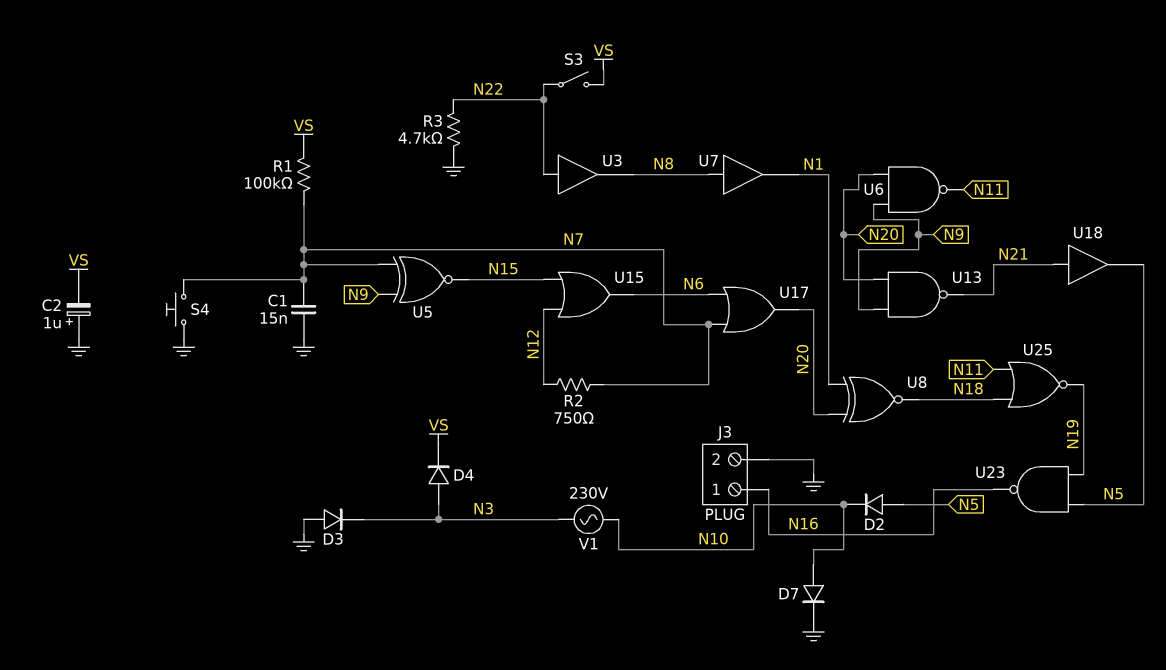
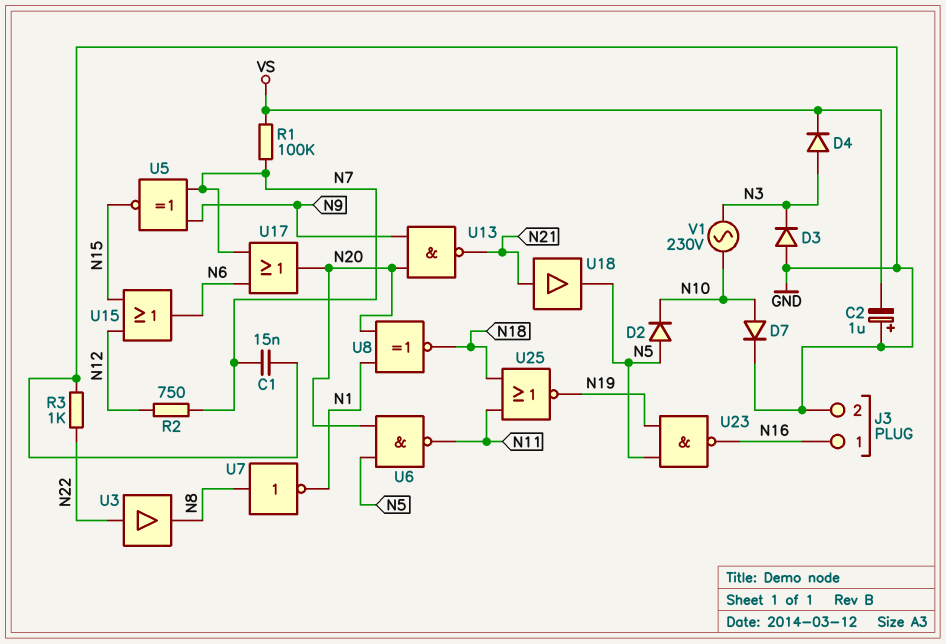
R3: 4.7k (GND, N22) -> 1k (GND, N22)
S3: switch (N22, VS) -> none
S4: button (GND, N7) -> none
U6: NAND (in N9, in N20, out N11) -> NAND (in N5, in N20, out N11)
U7: buffer (in N8, out N1) -> NOT (in N8, out N1)

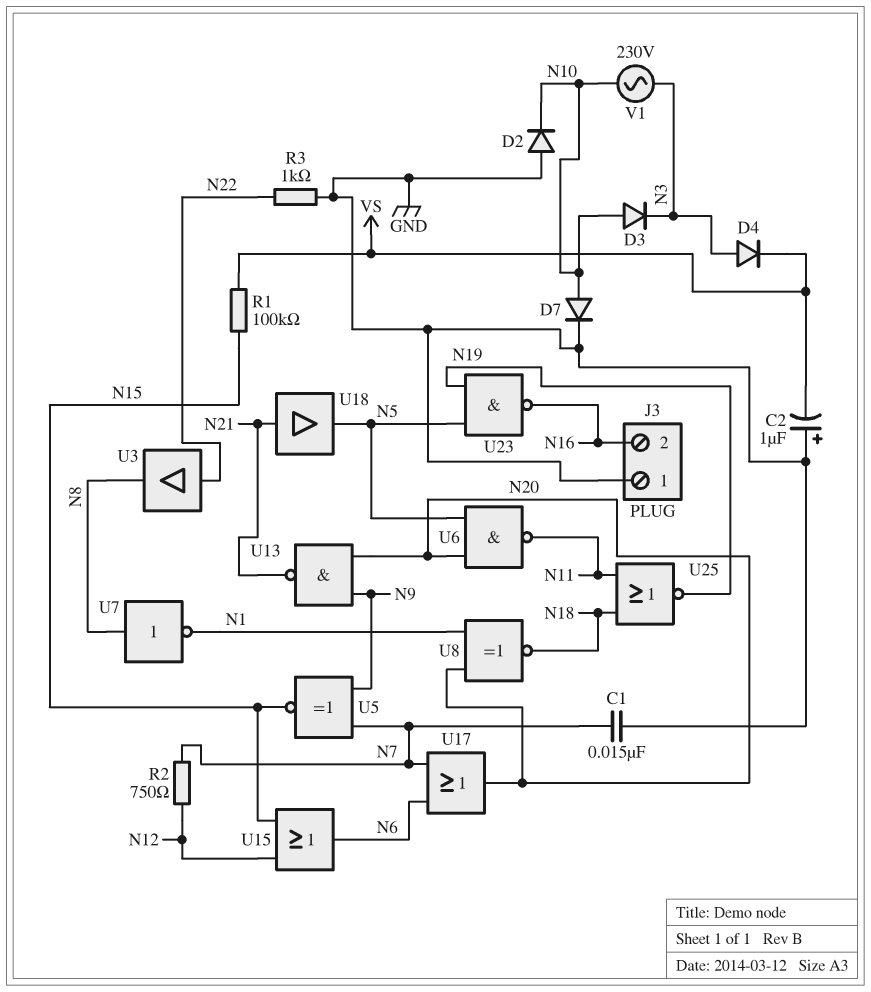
D2: diode (A N5, K N10) -> diode (A GND, K N10)
D3: diode (A GND, K N3) -> diode (A N10, K N3)
J3 pin 1: N16 -> GND
J3 pin 2: GND -> N16
R1: 100k (N7, VS) -> 100k (N15, VS)

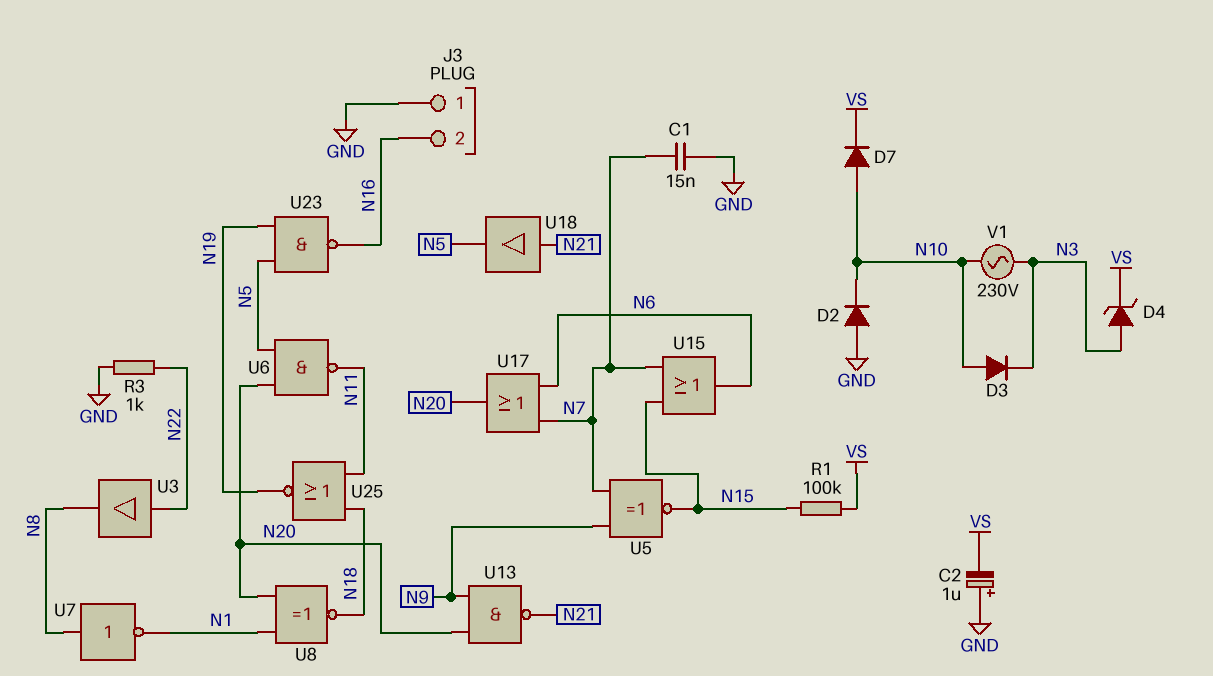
D4: diode (A N3, K VS) -> zener (A N3, K VS)
D7: diode (A N10, K GND) -> diode (A N10, K VS)
R2: 750 (N7, N12) -> none
U15: OR (in N12, in N15, out N6) -> OR (in N7, in N15, out N6)

